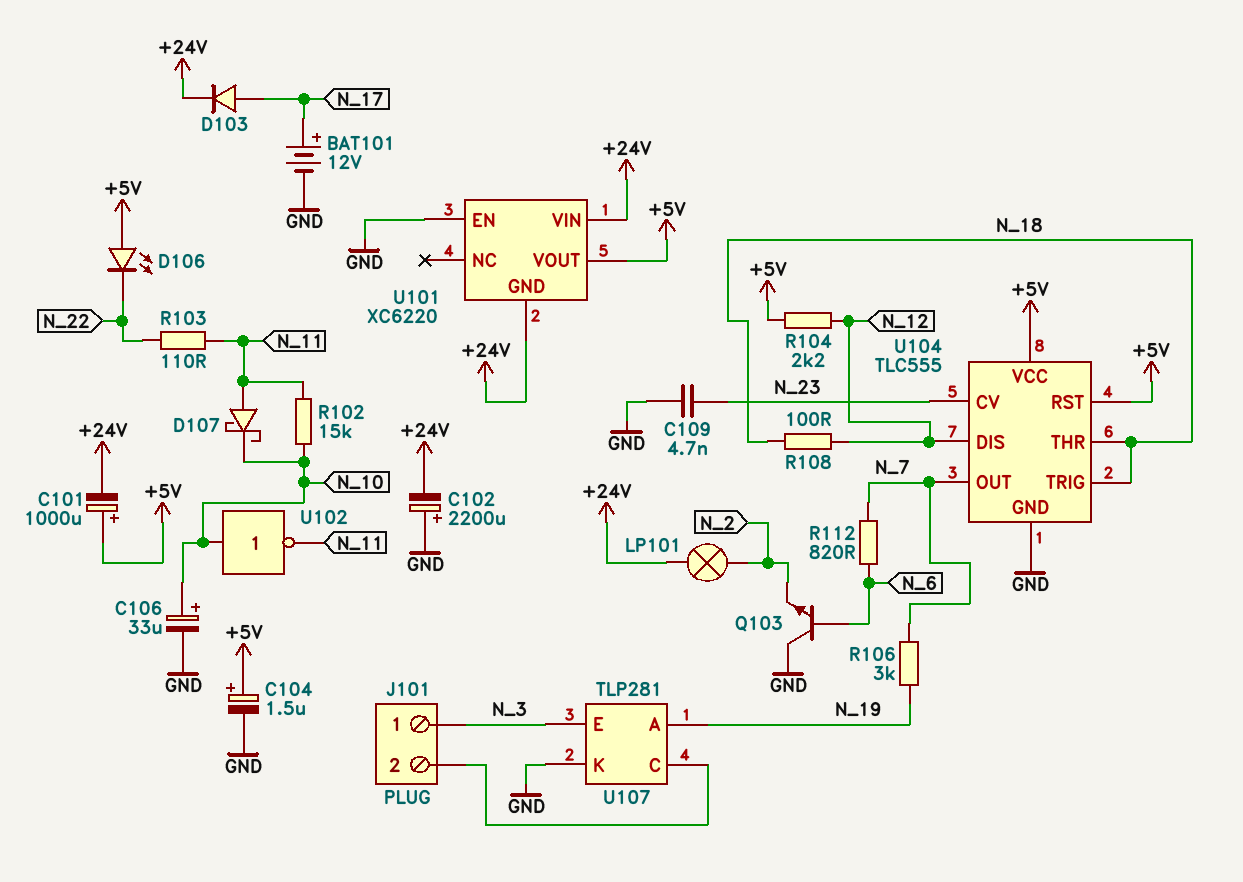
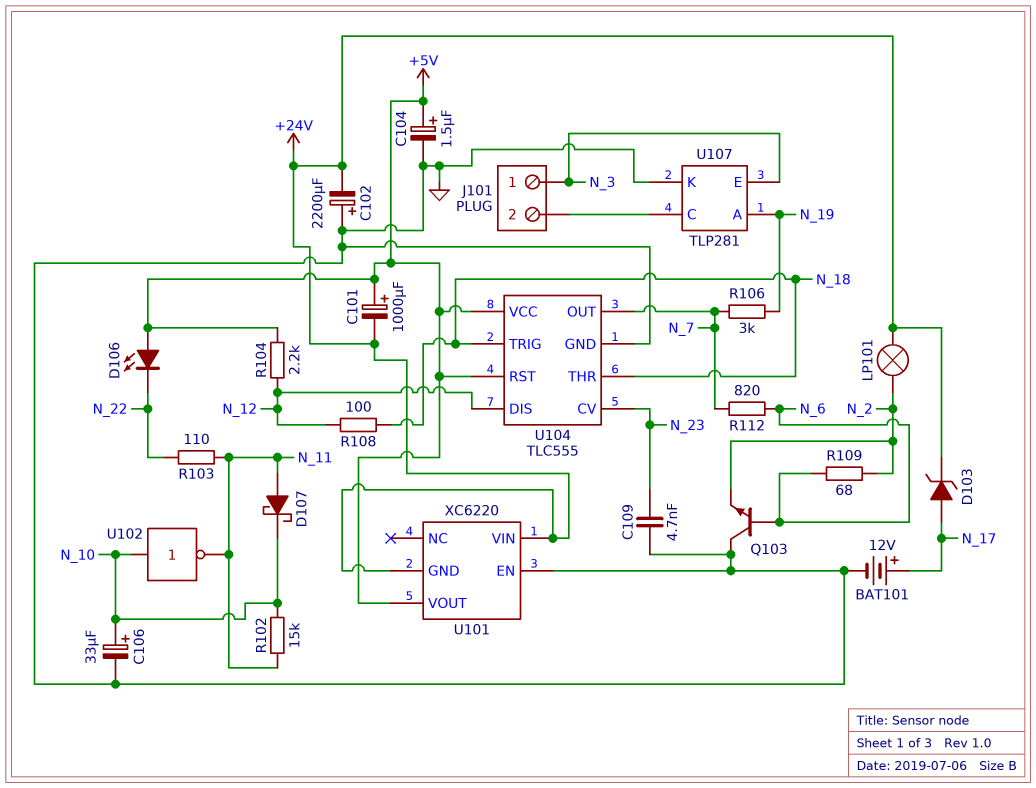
D103: diode (A N_17, K +24V) -> zener (A N_17, K +24V)
R109: none -> 68 (N_2, N_6)

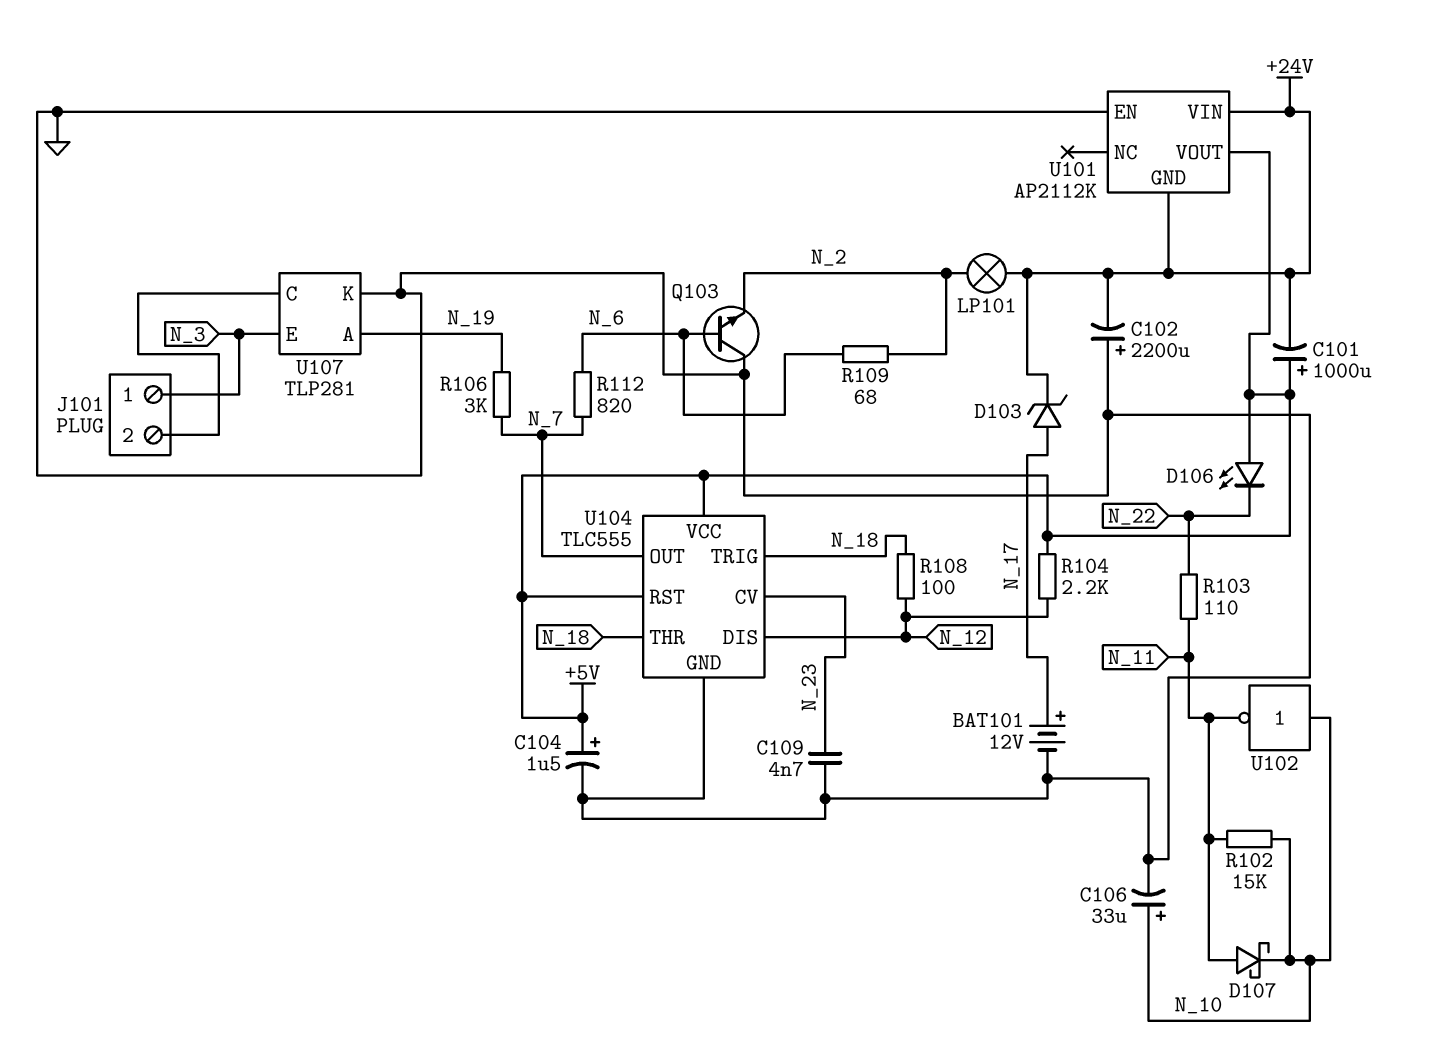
U101: XC6220 -> AP2112K

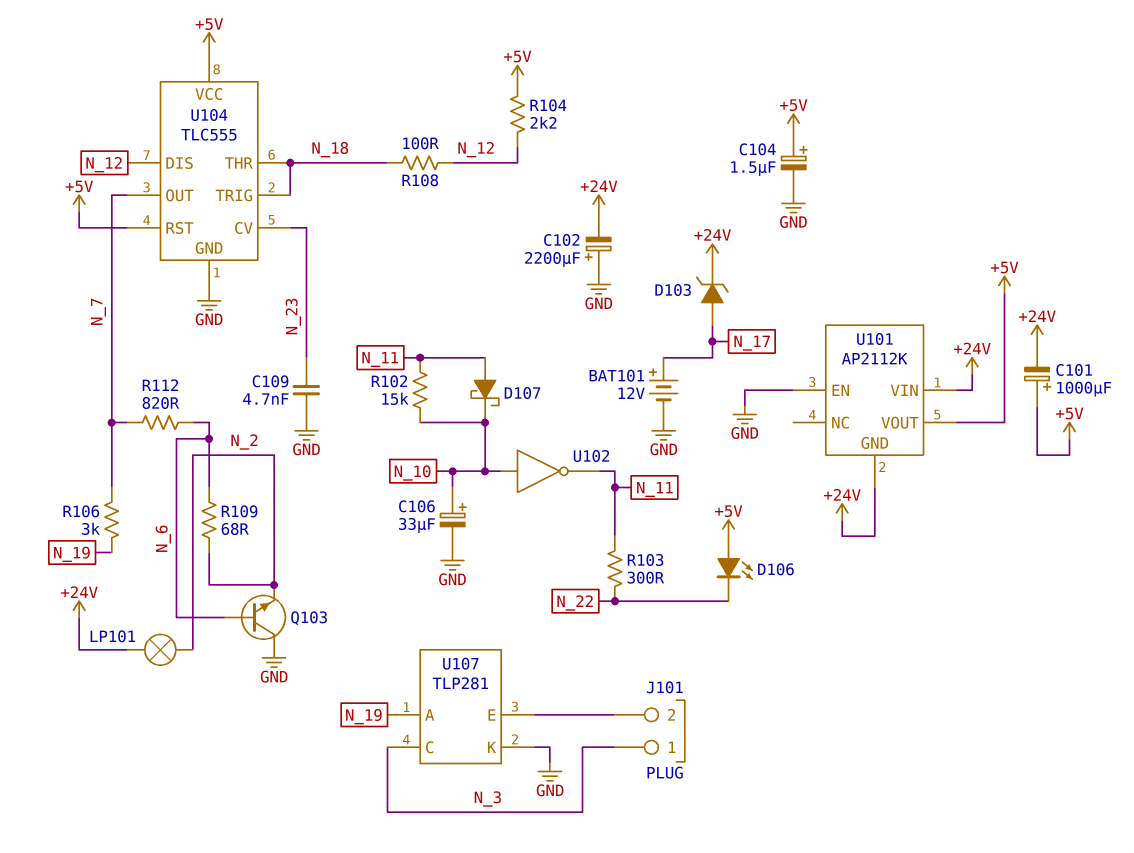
R103: 110 (N_11, N_22) -> 300 (N_11, N_22)
U107 pin C: J101/2 -> N_3
U107 pin E: N_3 -> J101/2

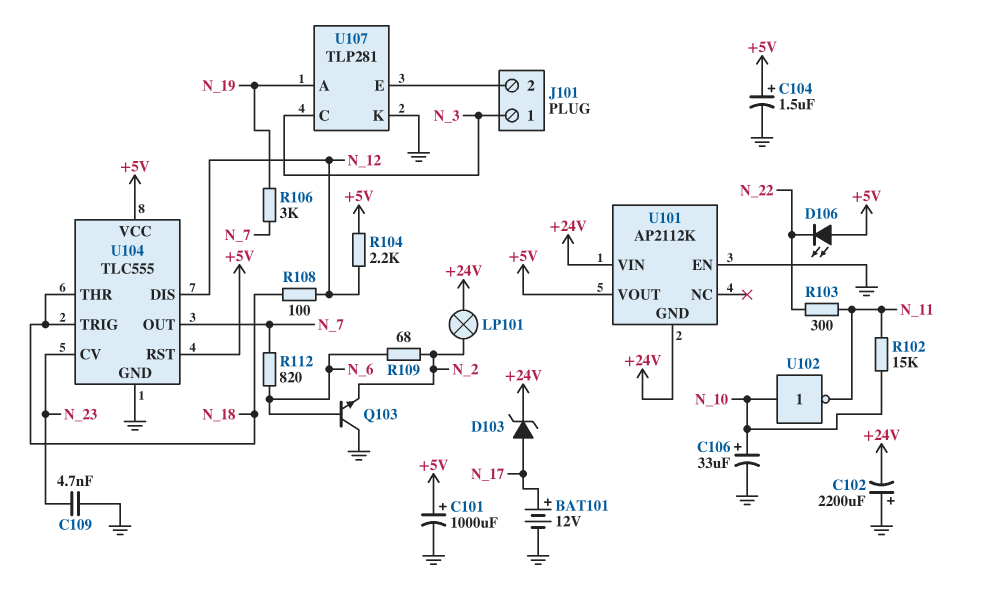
C101: 1000uF (plus +5V, minus +24V) -> 1000uF (plus +5V, minus GND)
D107: schottky (A N_11, K N_10) -> none

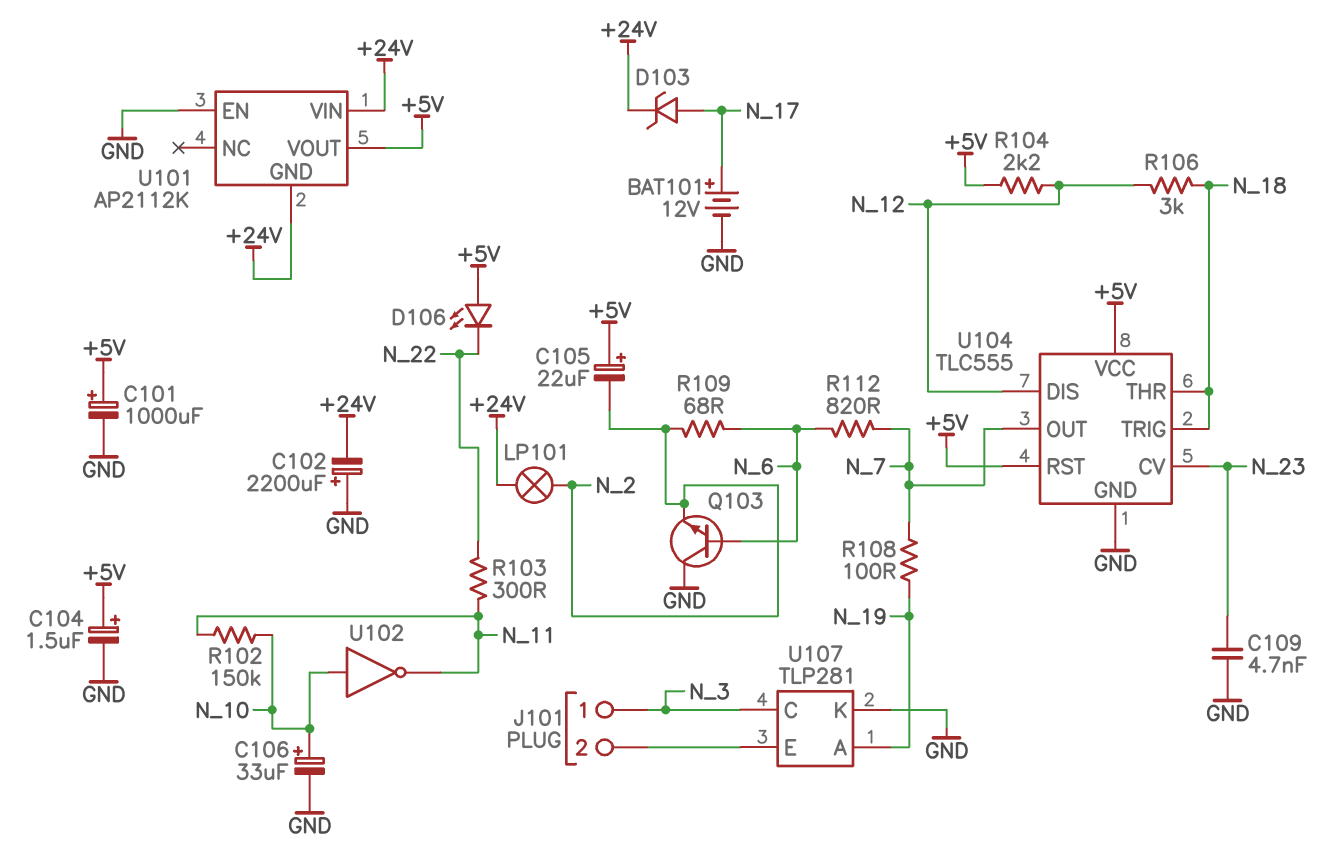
C105: none -> 22uF (plus +5V, minus N_2)
R102: 15k (N_10, N_11) -> 150k (N_10, N_11)
R106: 3k (N_7, N_19) -> 3k (N_12, N_18)
R108: 100 (N_12, N_18) -> 100 (N_7, N_19)

